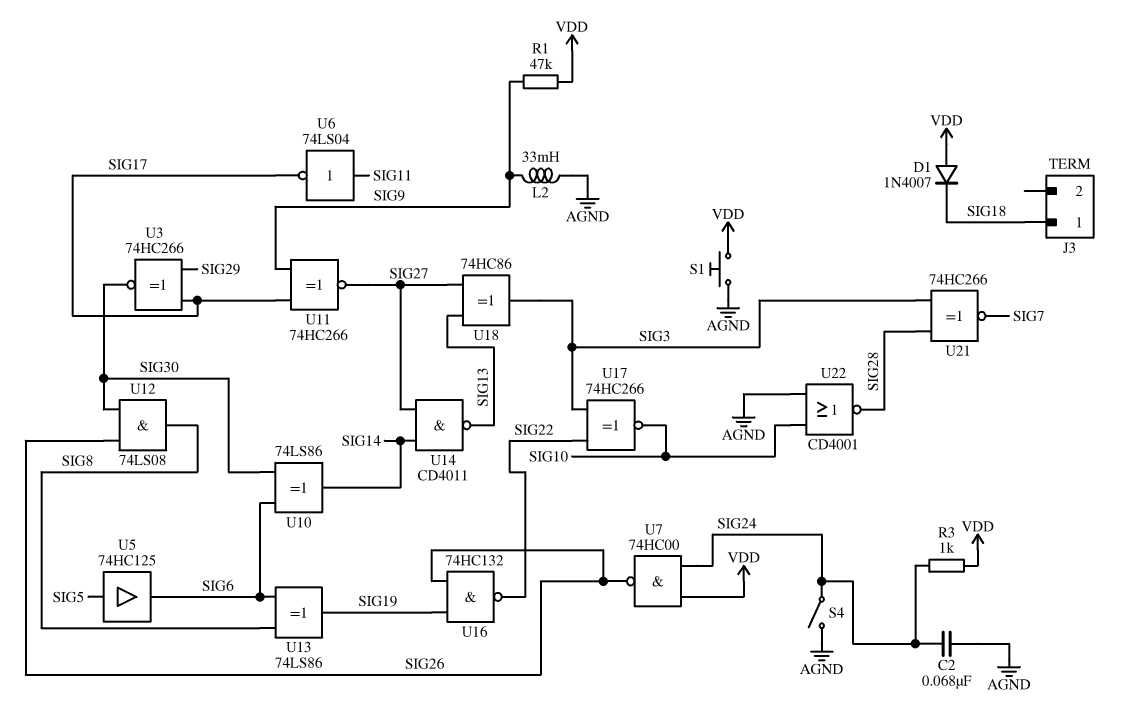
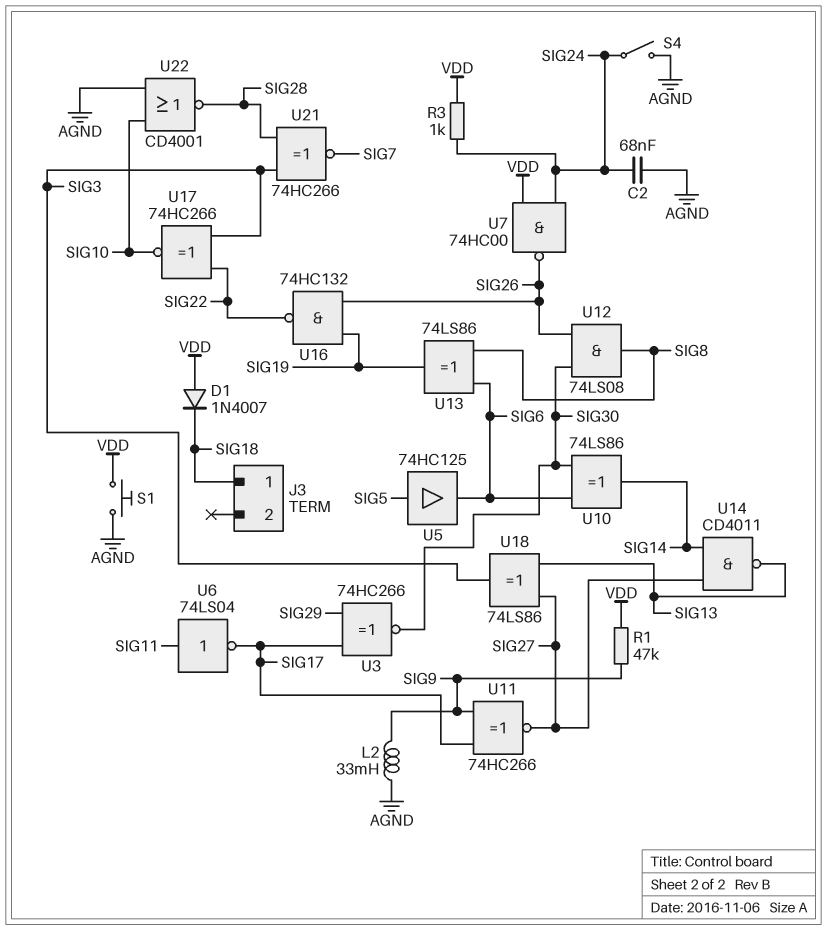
U18: XOR 74HC86 (in SIG13, in SIG27, out SIG3) -> XOR 74LS86 (in SIG13, in SIG27, out SIG3)

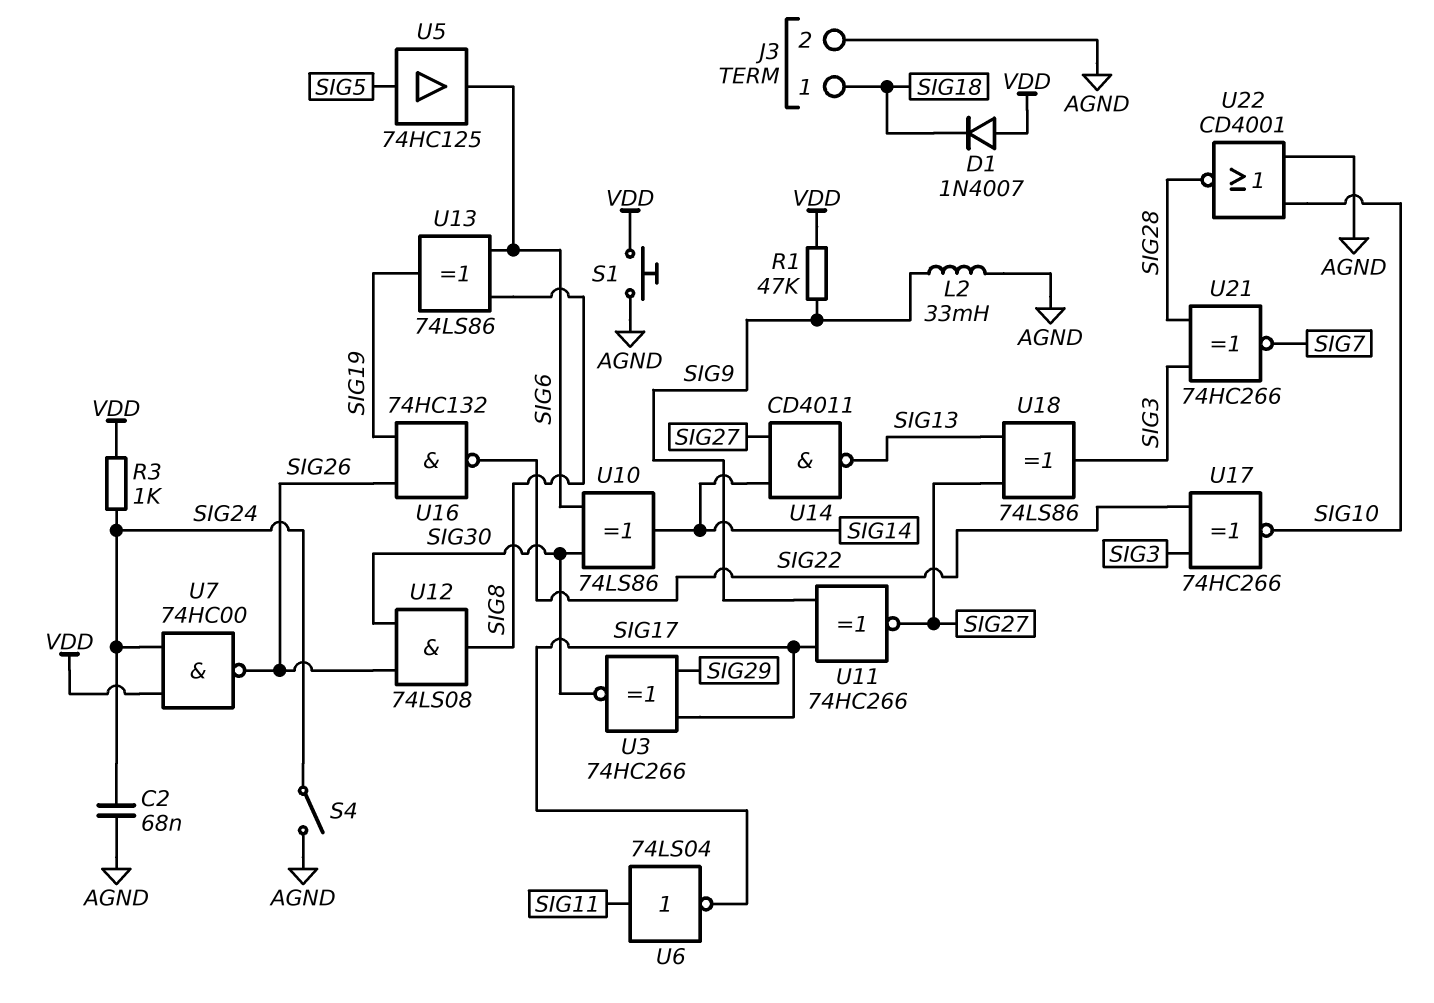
J3 pin 2: none -> AGND

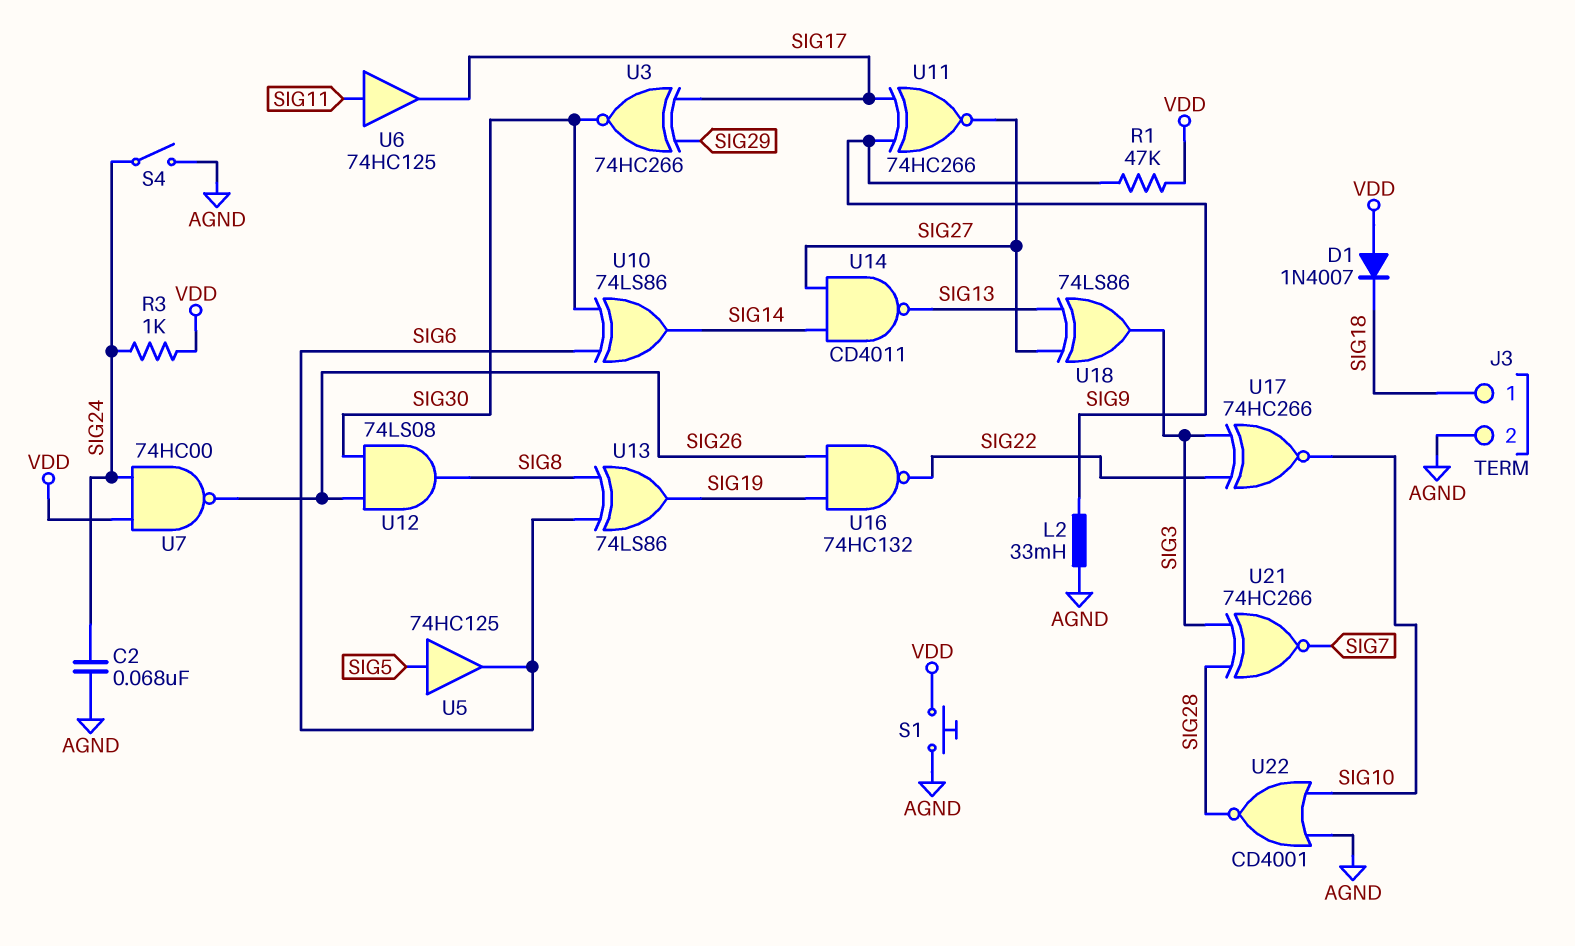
U6: NOT 74LS04 (in SIG11, out SIG17) -> buffer 74HC125 (in SIG11, out SIG17)

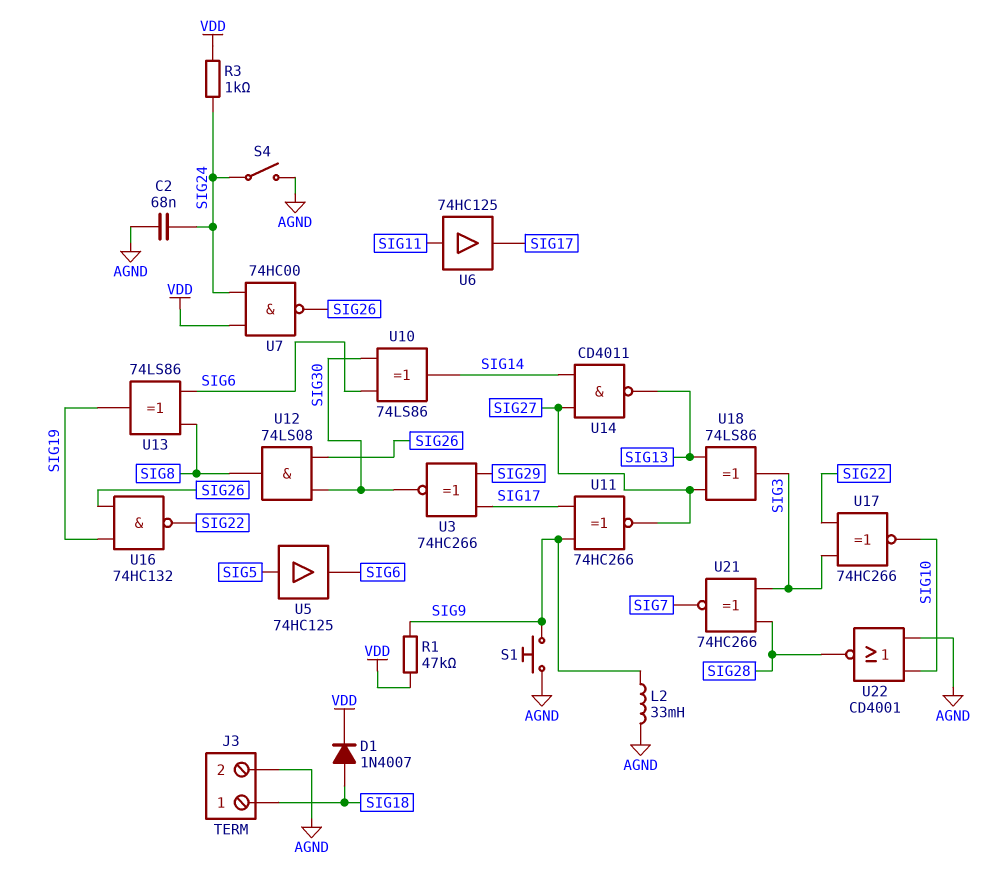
D1: diode 1N4007 (A VDD, K SIG18) -> diode 1N4007 (A SIG18, K VDD)
S1: button (AGND, VDD) -> button (AGND, SIG9)

